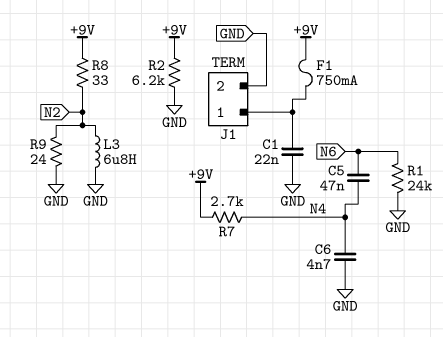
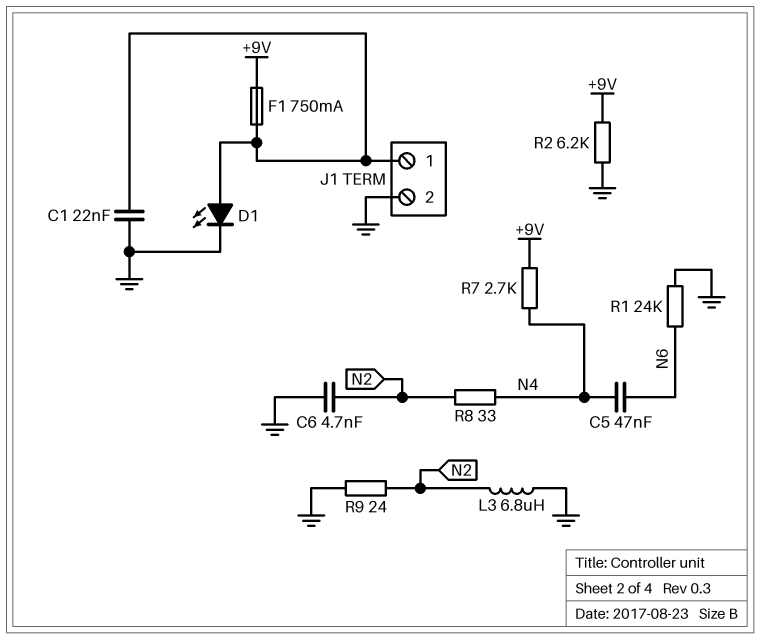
C6: 4.7nF (GND, N4) -> 4.7nF (GND, N2)
D1: none -> LED (A J1/1, K GND)
R8: 33 (+9V, N2) -> 33 (N2, N4)

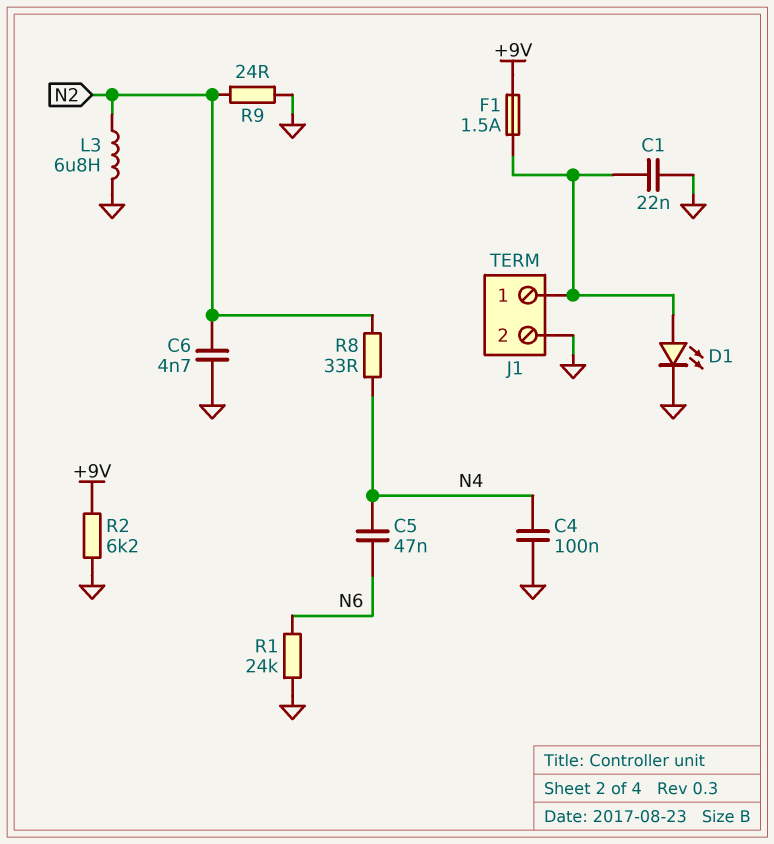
C4: none -> 100nF (GND, N4)
F1: 750mA (+9V, J1/1) -> 1.5A (+9V, J1/1)
R7: 2.7k (+9V, N4) -> none

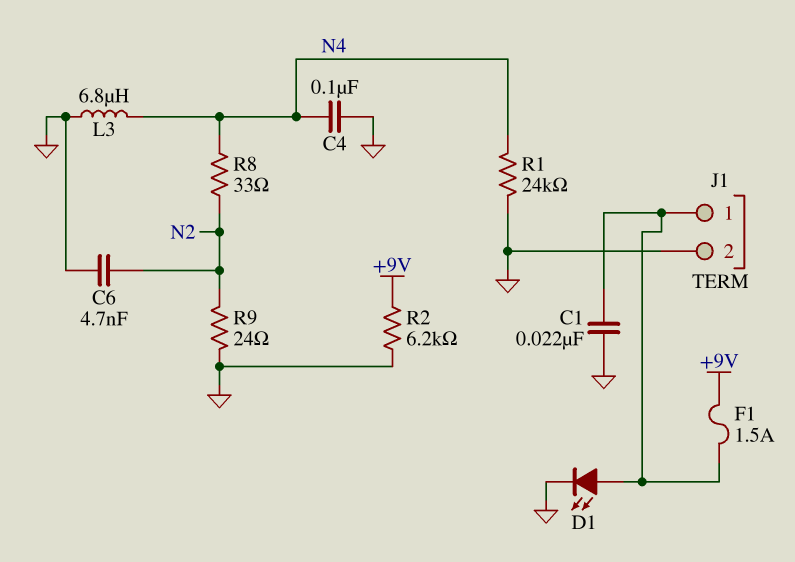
C5: 47nF (N4, N6) -> none
L3: 6.8uH (GND, N2) -> 6.8uH (GND, N4)
R1: 24k (GND, N6) -> 24k (GND, N4)

